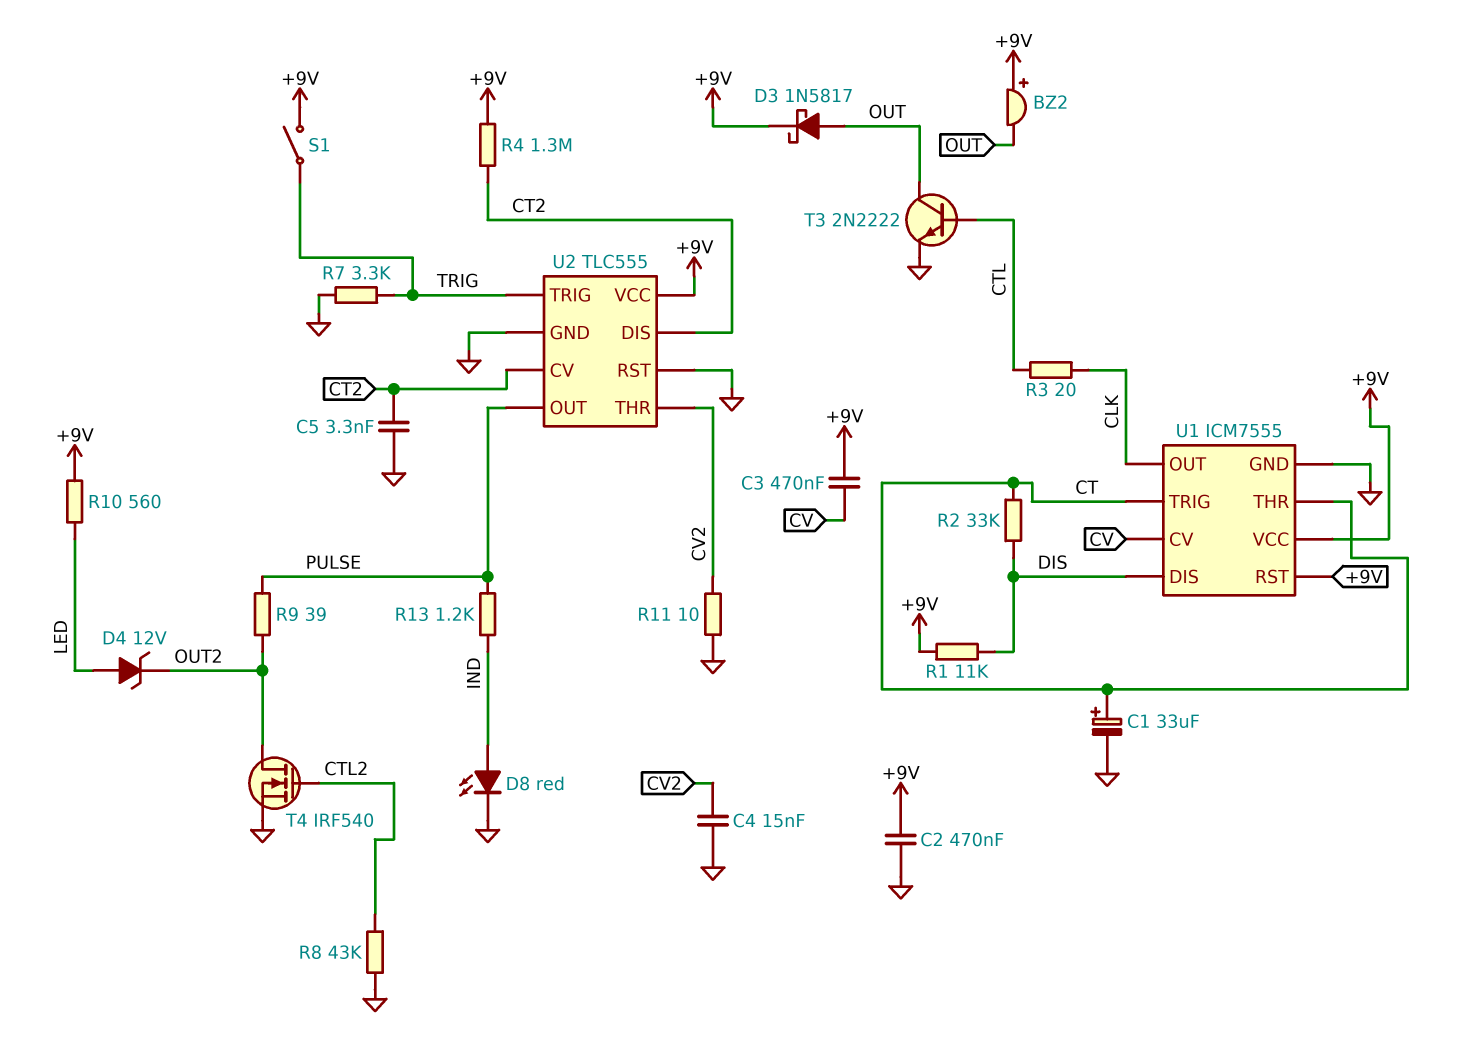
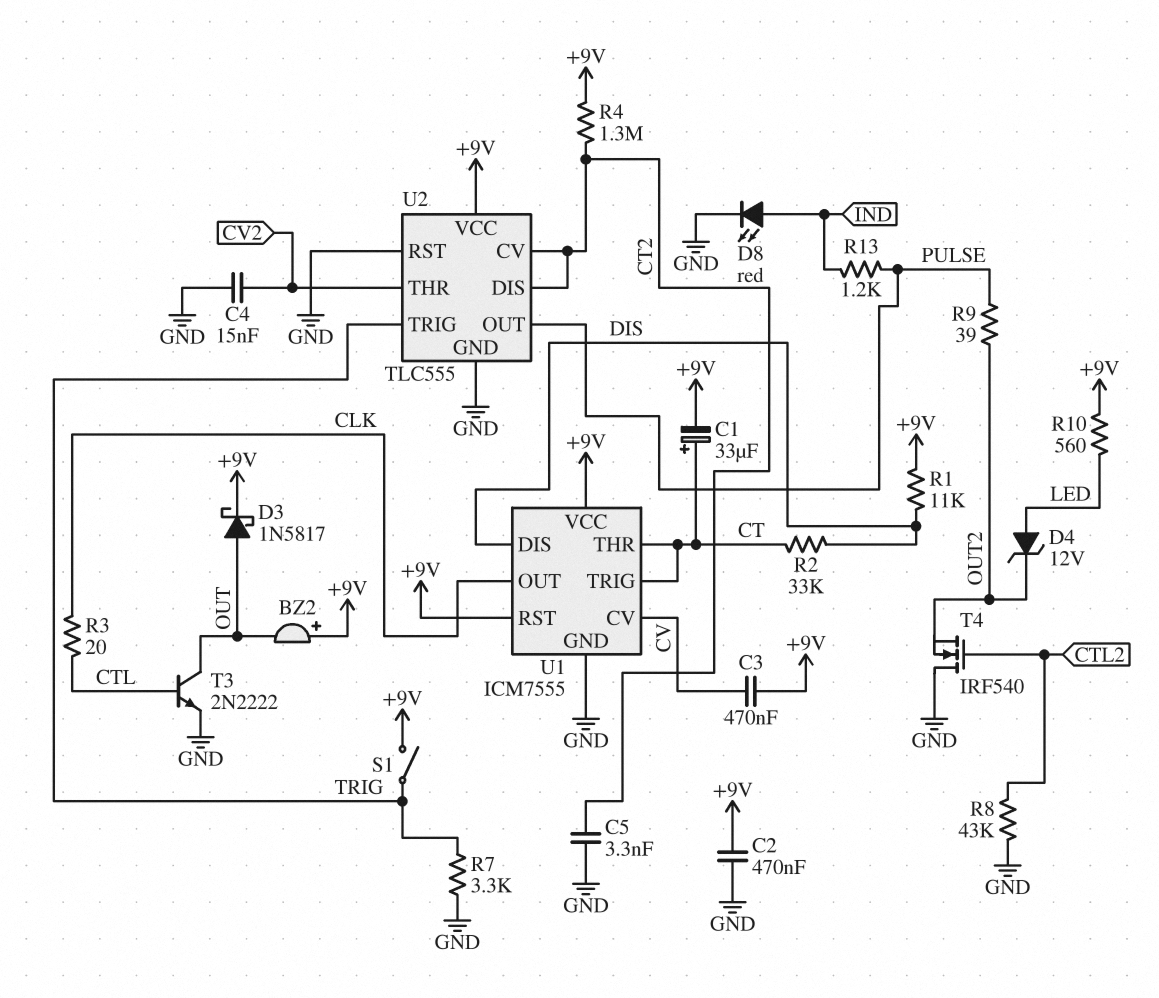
C1: 33uF (plus CT, minus GND) -> 33uF (plus CT, minus +9V)
R11: 10 (CV2, GND) -> none
T4: NMOS IRF540 (G CTL2, D OUT2, S GND) -> NMOS IRF540 (G CTL2, D GND, S OUT2)

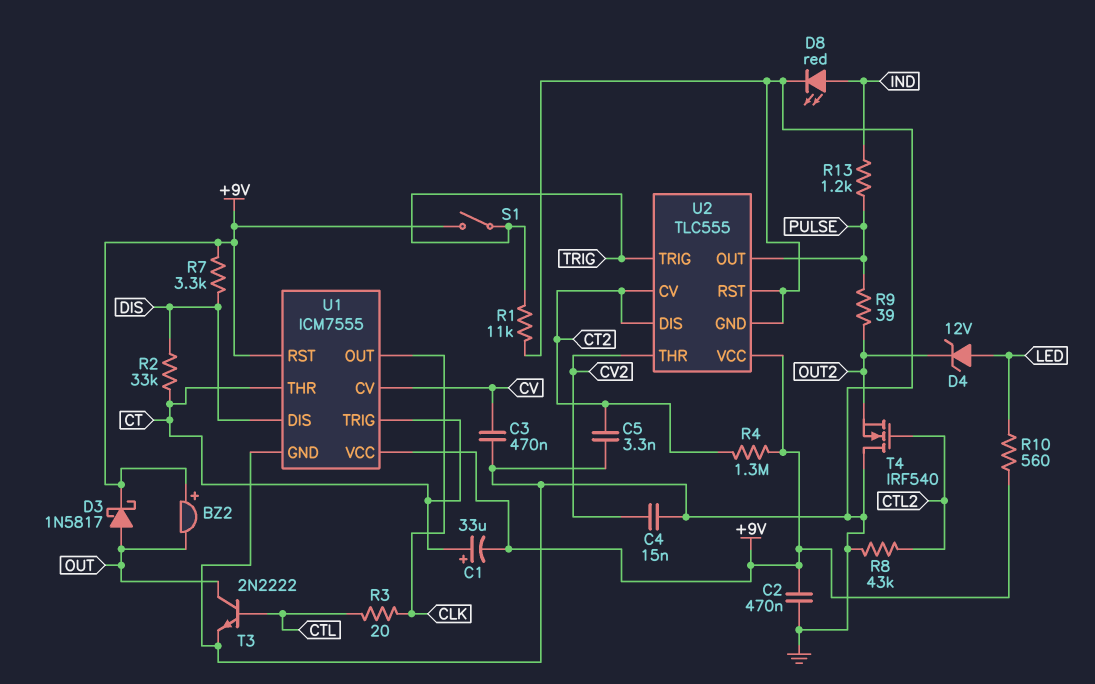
C3: 470nF (+9V, CV) -> 470nF (CV, GND)
R1: 11k (+9V, DIS) -> 11k (GND, TRIG)
R7: 3.3k (GND, TRIG) -> 3.3k (+9V, DIS)

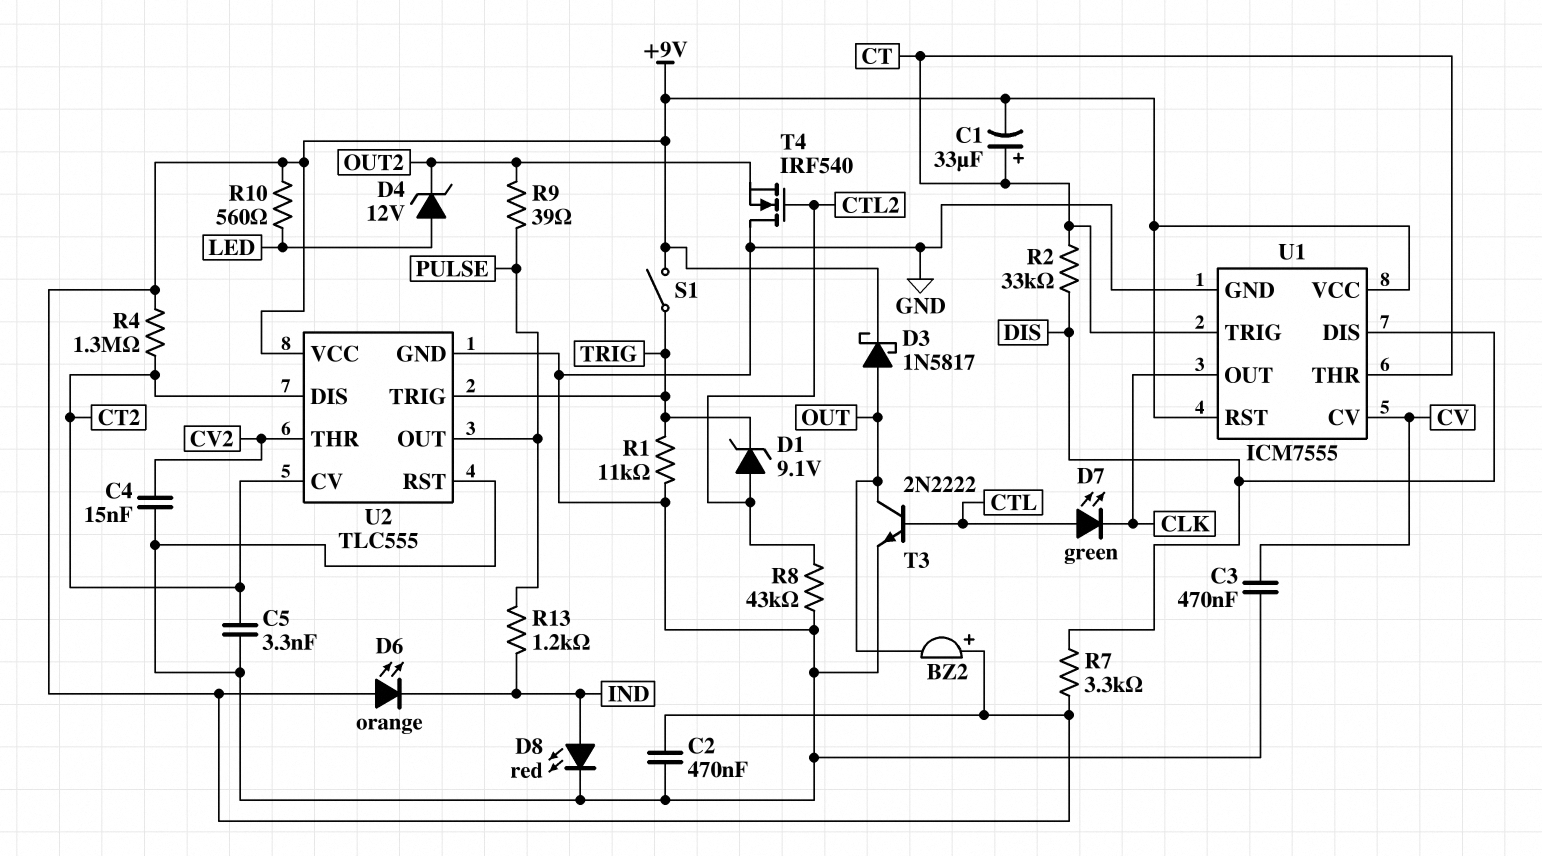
D1: none -> zener 9.1V (A CTL2, K TRIG)
D6: none -> LED orange (A +9V, K IND)
D7: none -> LED green (A CTL, K CLK)
R3: 20 (CLK, CTL) -> none

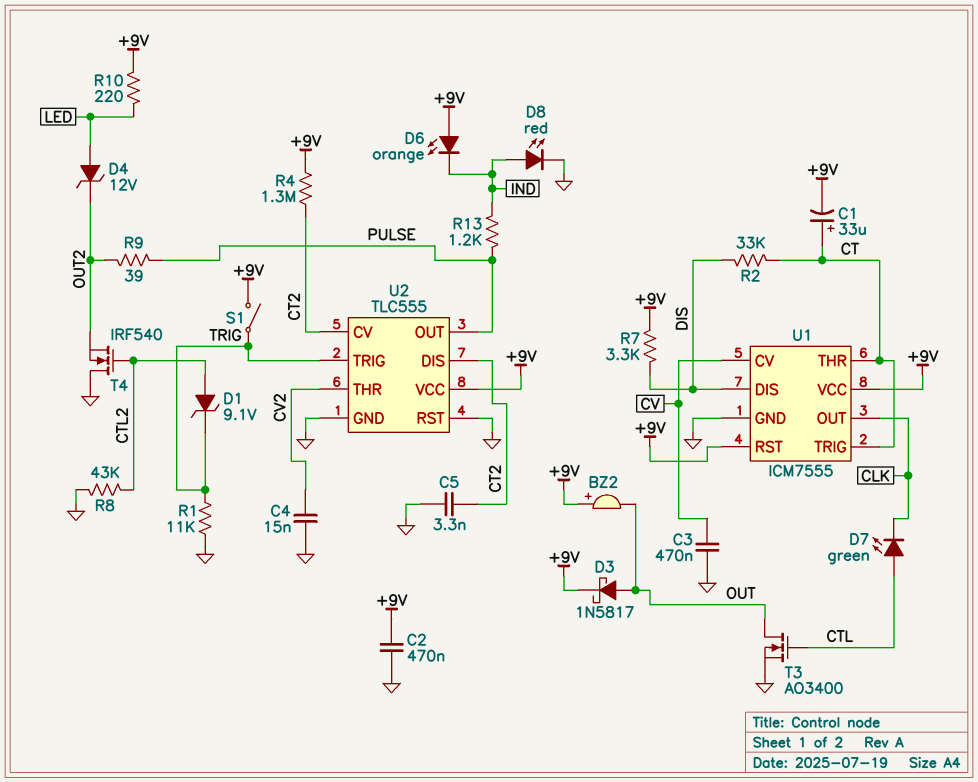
R10: 560 (+9V, LED) -> 220 (+9V, LED)
T3: NPN 2N2222 (B CTL, C OUT, E GND) -> NMOS AO3400 (G CTL, D OUT, S GND)

